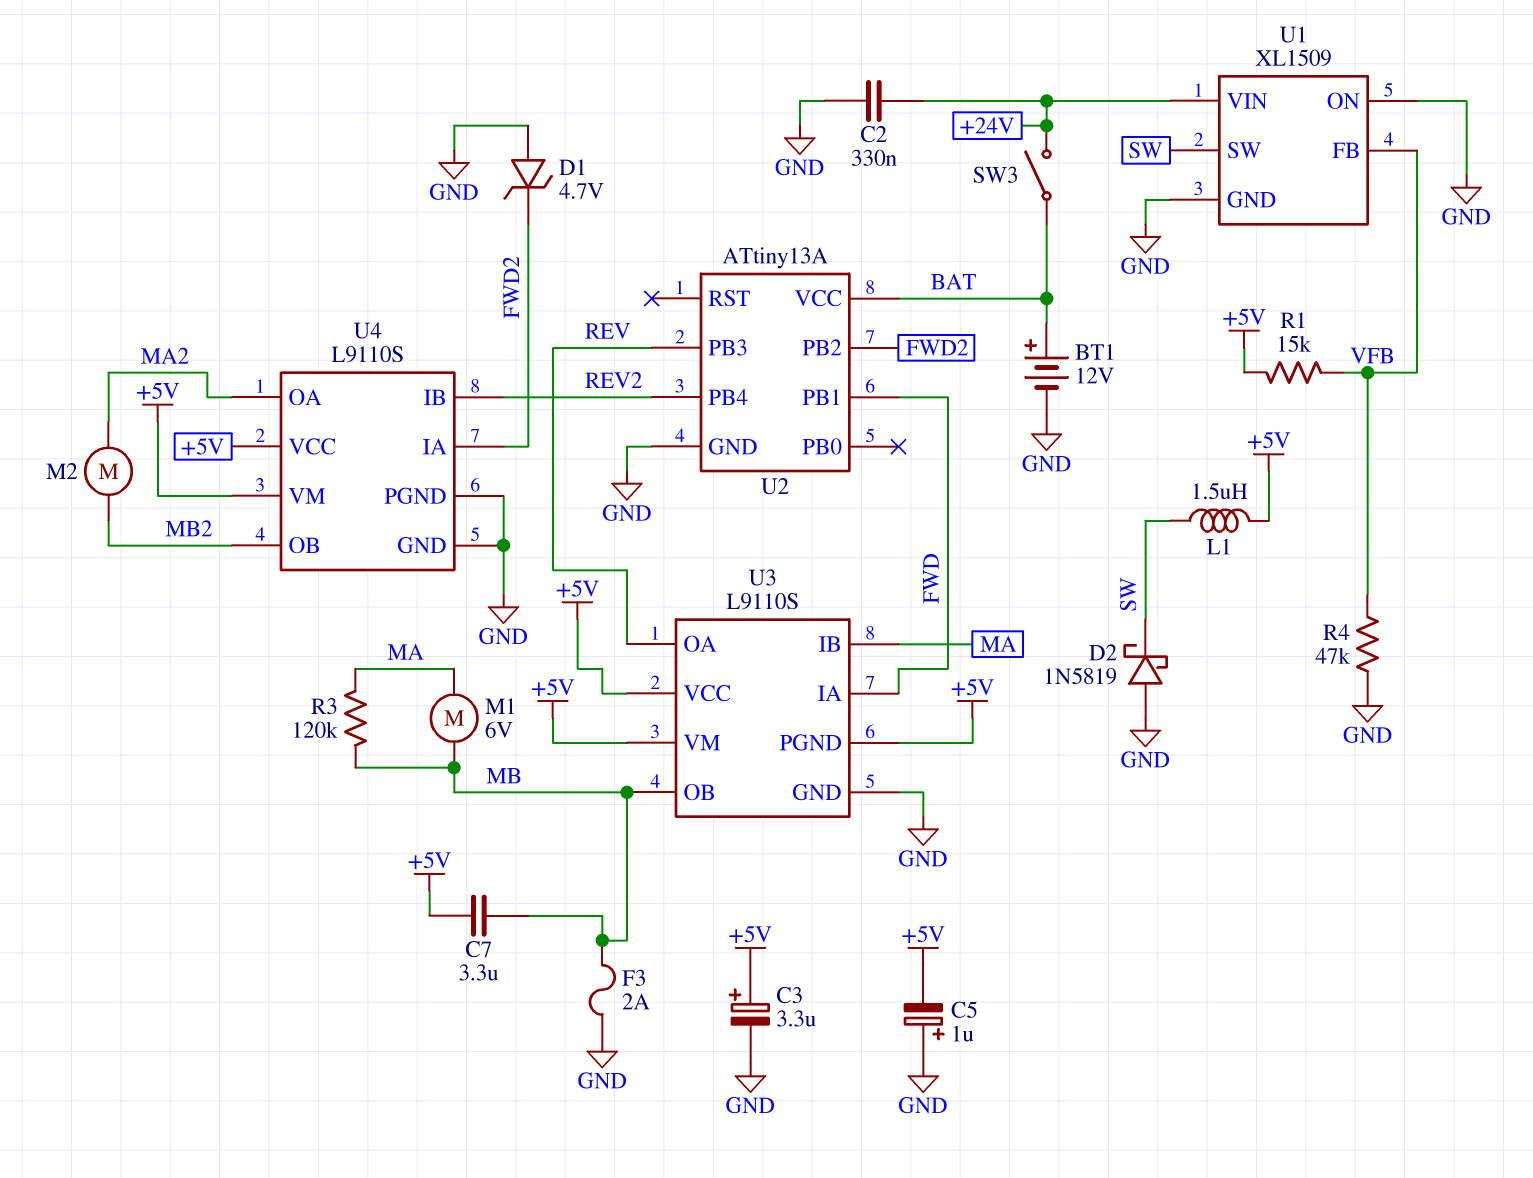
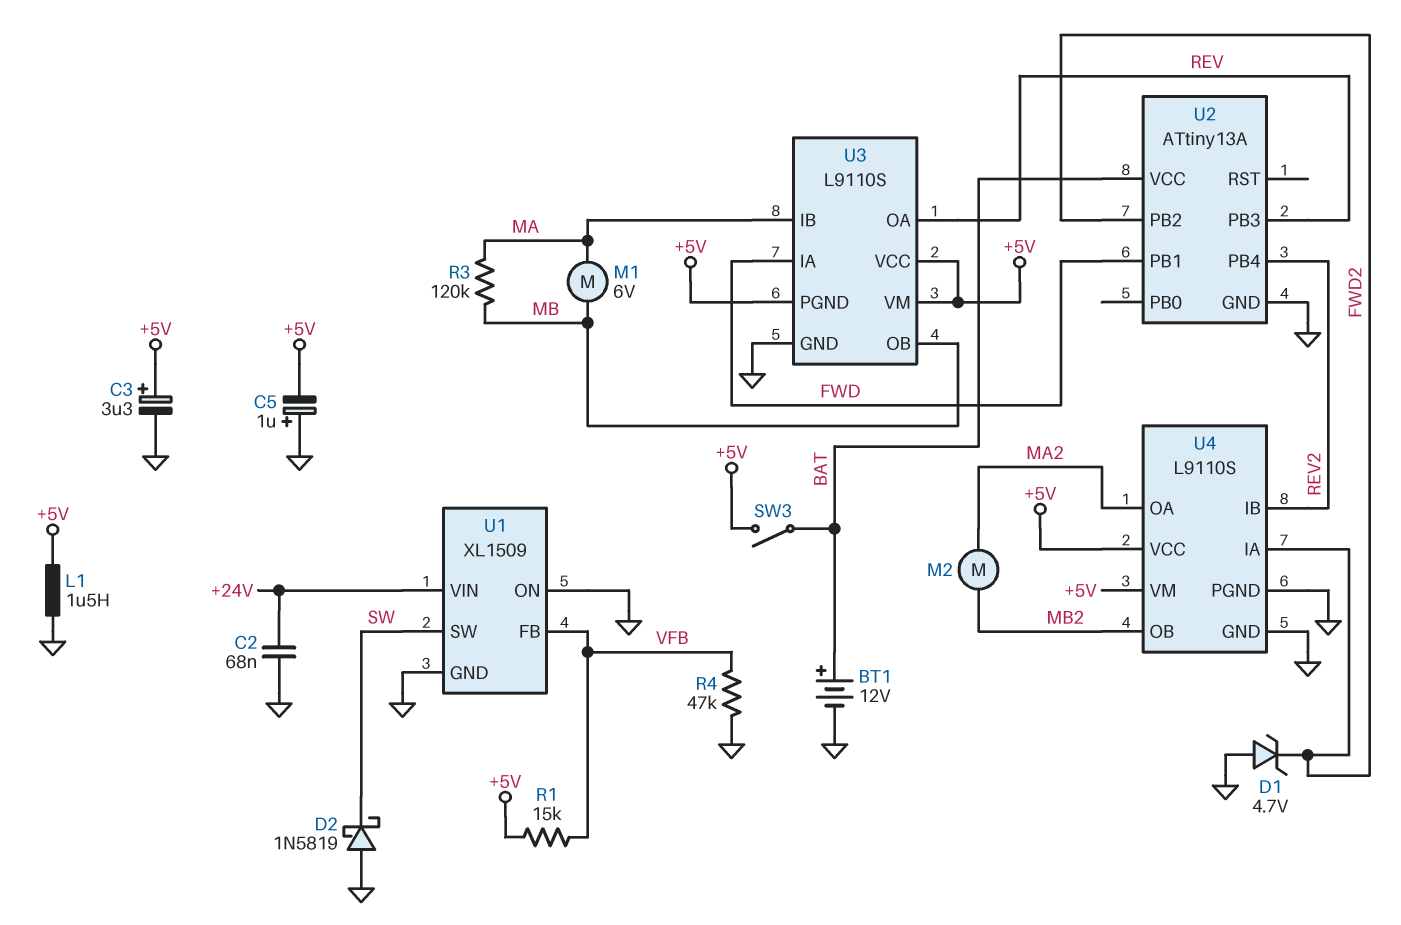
C2: 330nF (+24V, GND) -> 68nF (+24V, GND)
C7: 3.3uF (+5V, MB) -> none
F3: 2A (GND, MB) -> none
L1: 1.5uH (+5V, SW) -> 1.5uH (+5V, GND)
SW3: switch (+24V, BAT) -> switch (+5V, BAT)

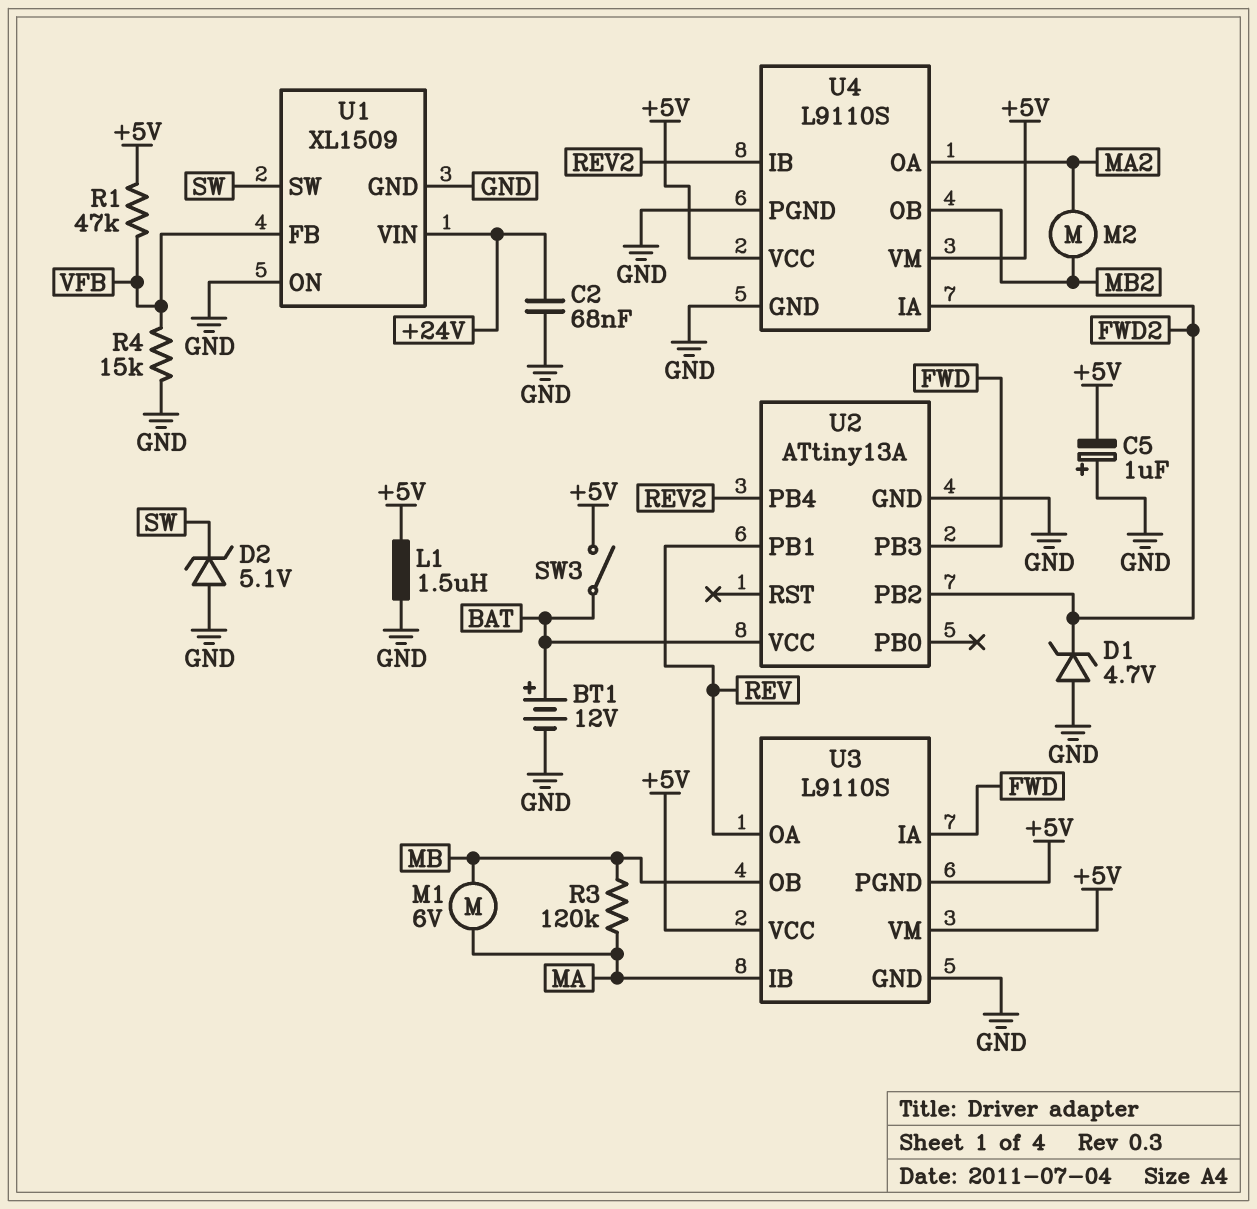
C3: 3.3uF (plus +5V, minus GND) -> none
D2: schottky 1N5819 (A GND, K SW) -> zener 5.1V (A GND, K SW)
R1: 15k (+5V, VFB) -> 47k (+5V, VFB)
R4: 47k (GND, VFB) -> 15k (GND, VFB)
U2 pin PB1: FWD -> REV
U2 pin PB3: REV -> FWD

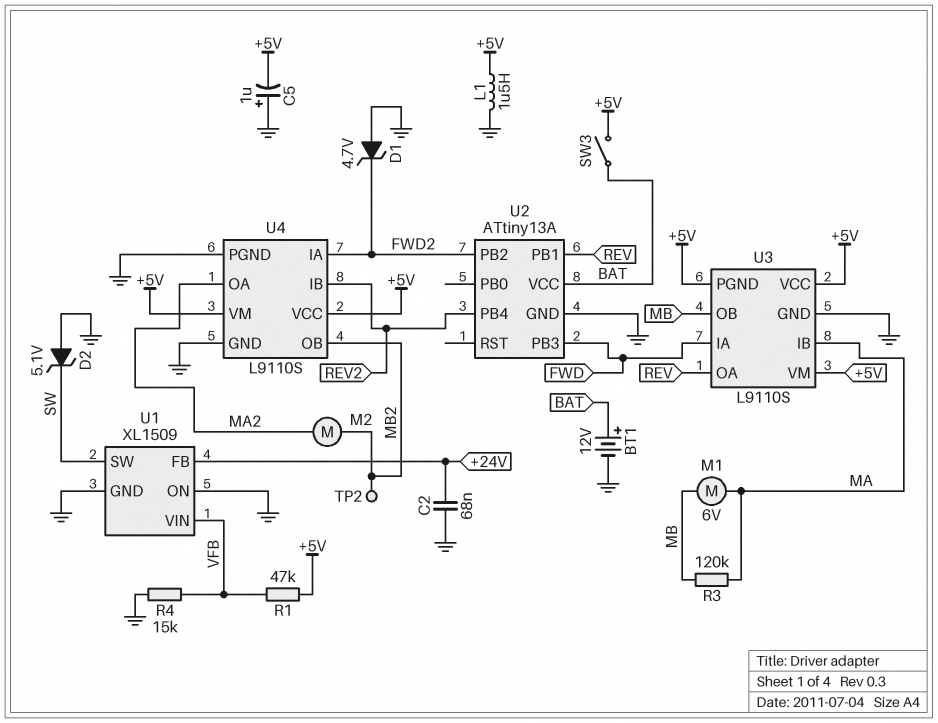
TP2: none -> test point (MB2)
U1 pin FB: VFB -> +24V
U1 pin VIN: +24V -> VFB

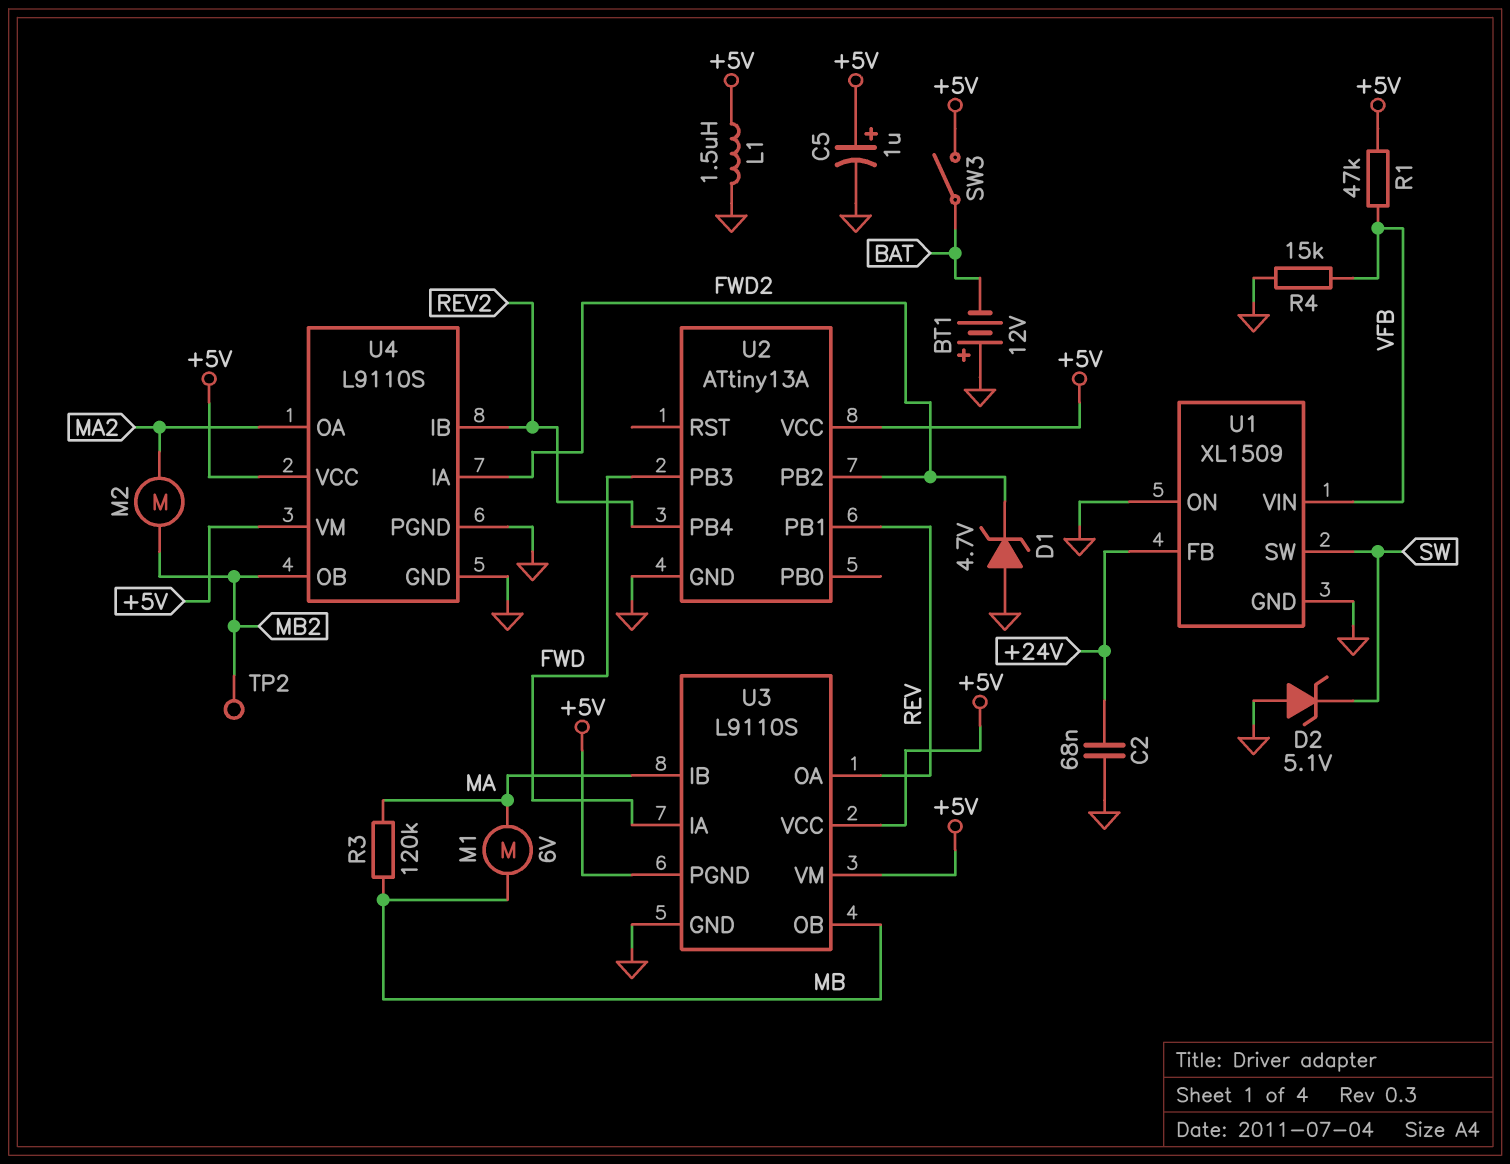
BT1: 12V (plus BAT, minus GND) -> 12V (plus GND, minus BAT)
C5: 1uF (plus GND, minus +5V) -> 1uF (plus +5V, minus GND)
U2 pin VCC: BAT -> +5V

